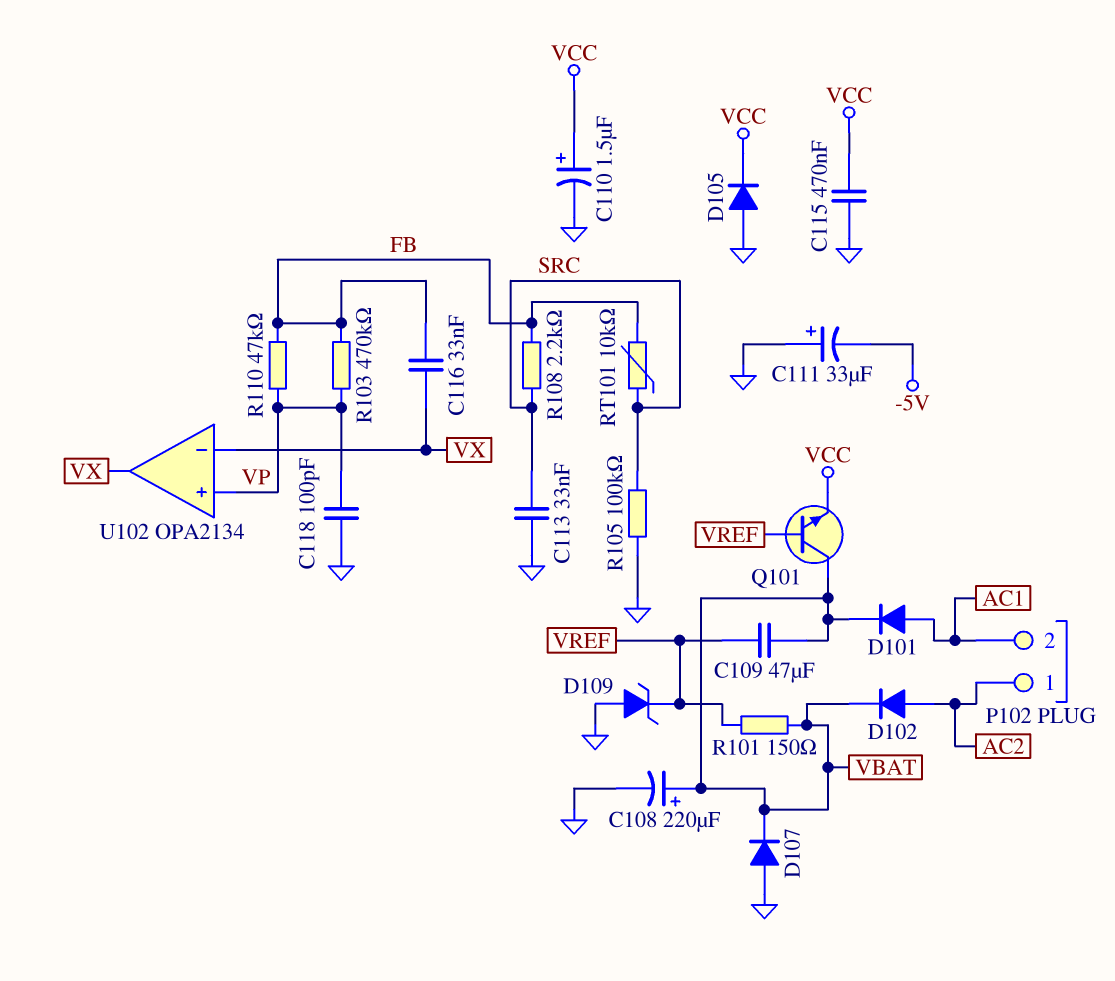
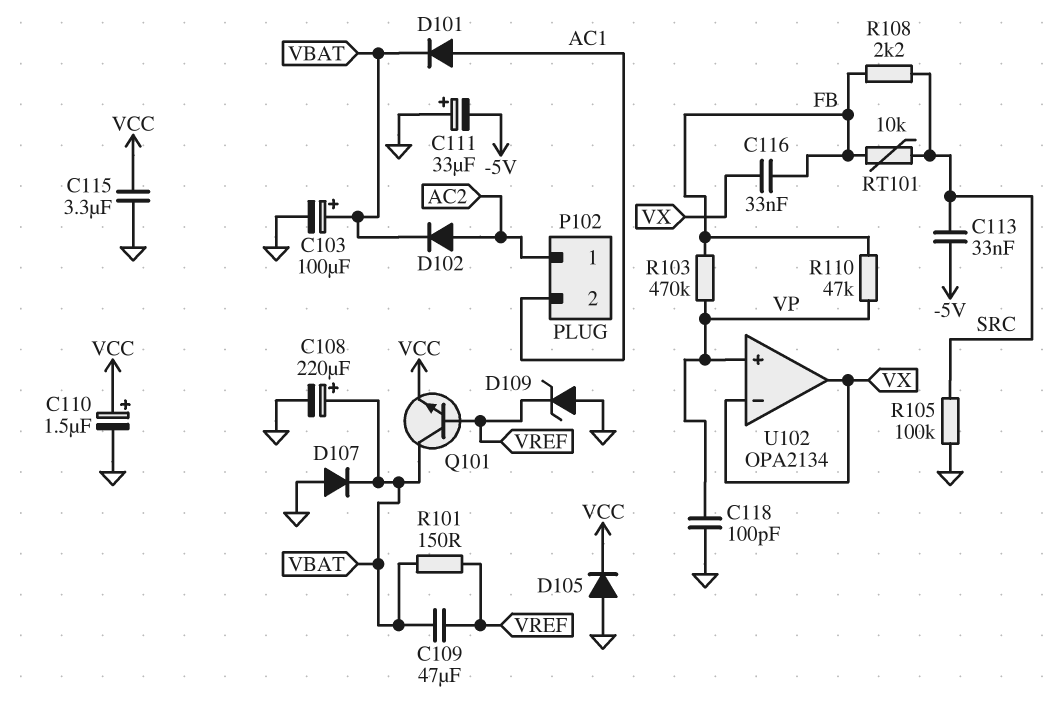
C103: none -> 100uF (plus VBAT, minus GND)
C113: 33nF (GND, SRC) -> 33nF (-5V, SRC)
C115: 470nF (GND, VCC) -> 3.3uF (GND, VCC)

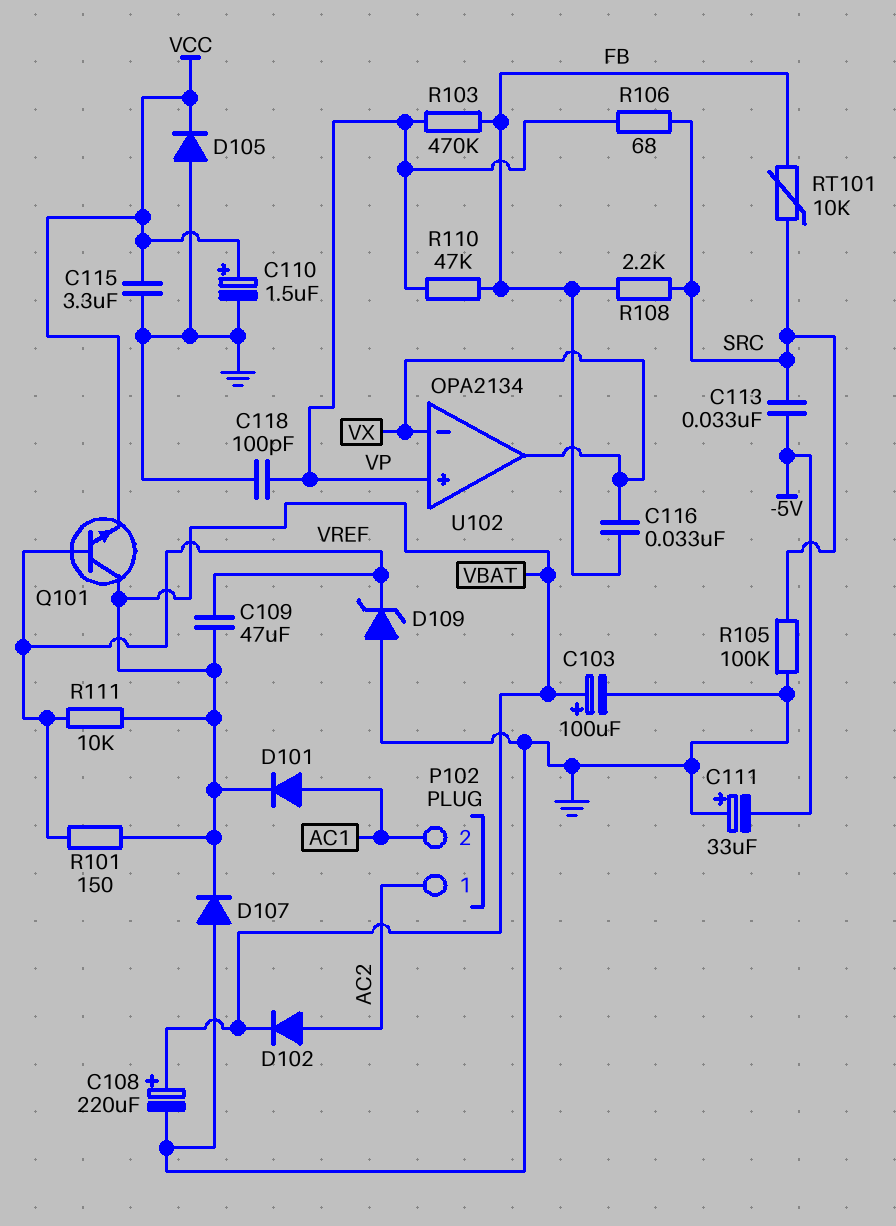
R106: none -> 68 (SRC, VP)
R111: none -> 10k (VBAT, VREF)

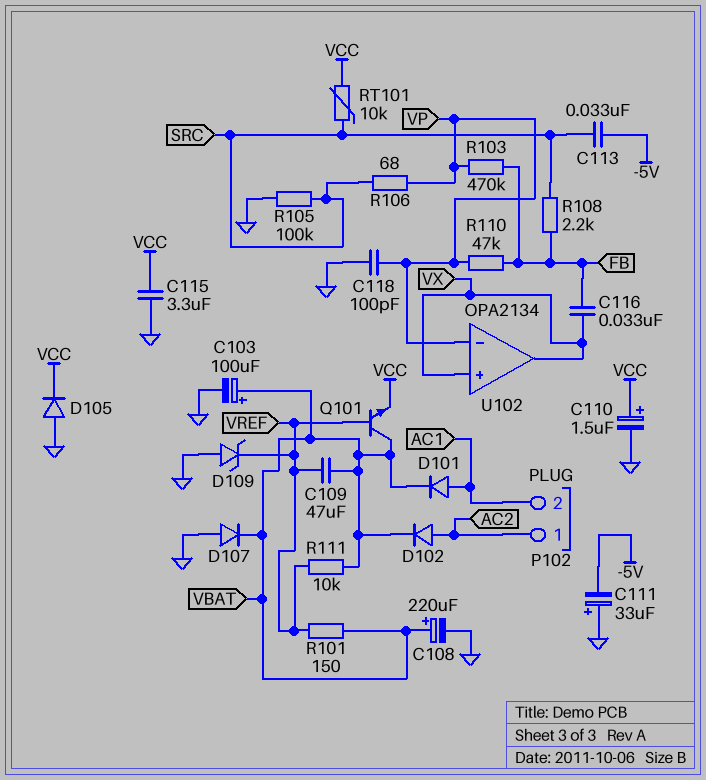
RT101: 10k (FB, SRC) -> 10k (SRC, VCC)
U102 pin in+: VP -> VX
U102 pin in-: VX -> VP

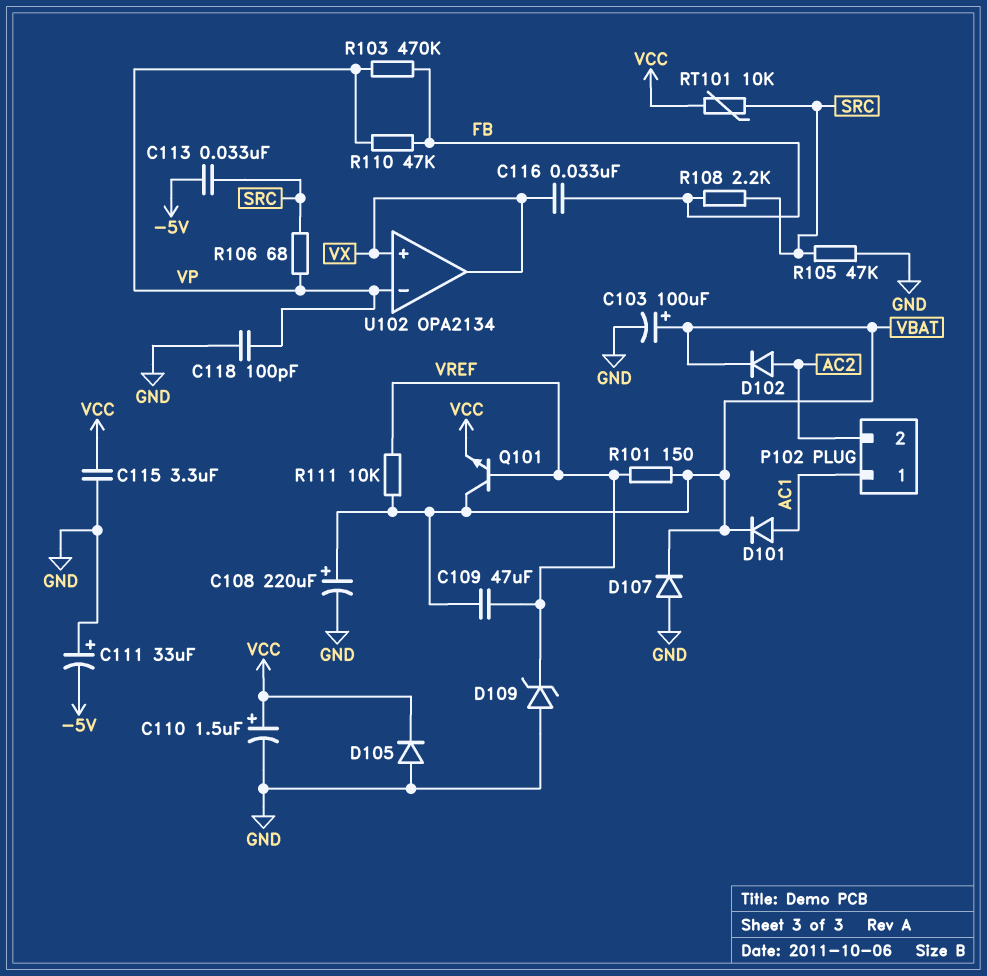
P102 pin 1: AC2 -> AC1
P102 pin 2: AC1 -> AC2
R105: 100k (GND, SRC) -> 47k (GND, SRC)

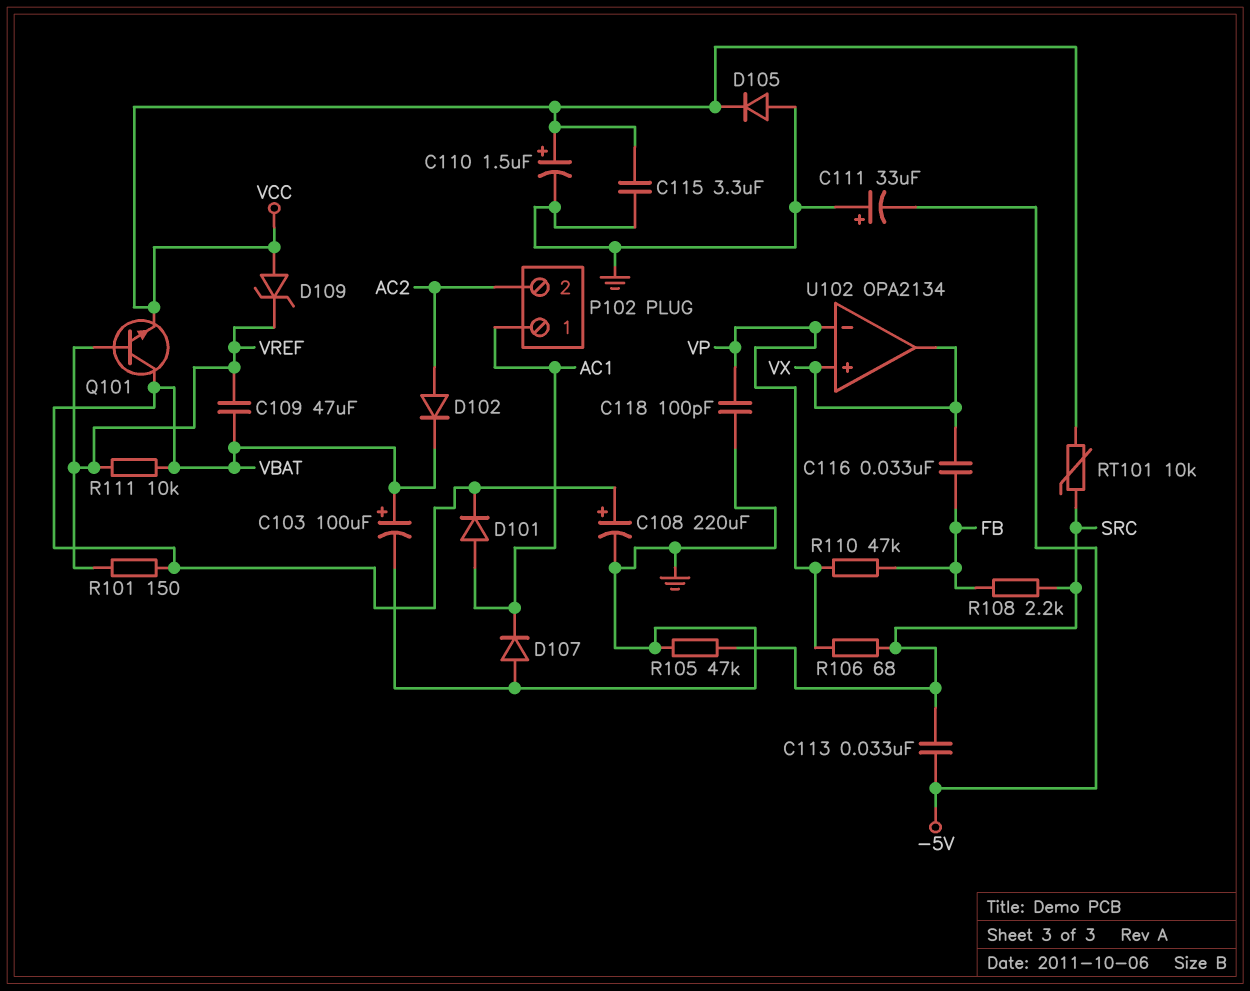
D107: diode (A GND, K VBAT) -> diode (A GND, K AC1)
D109: zener (A GND, K VREF) -> zener (A VCC, K VREF)
R103: 470k (FB, VP) -> none

